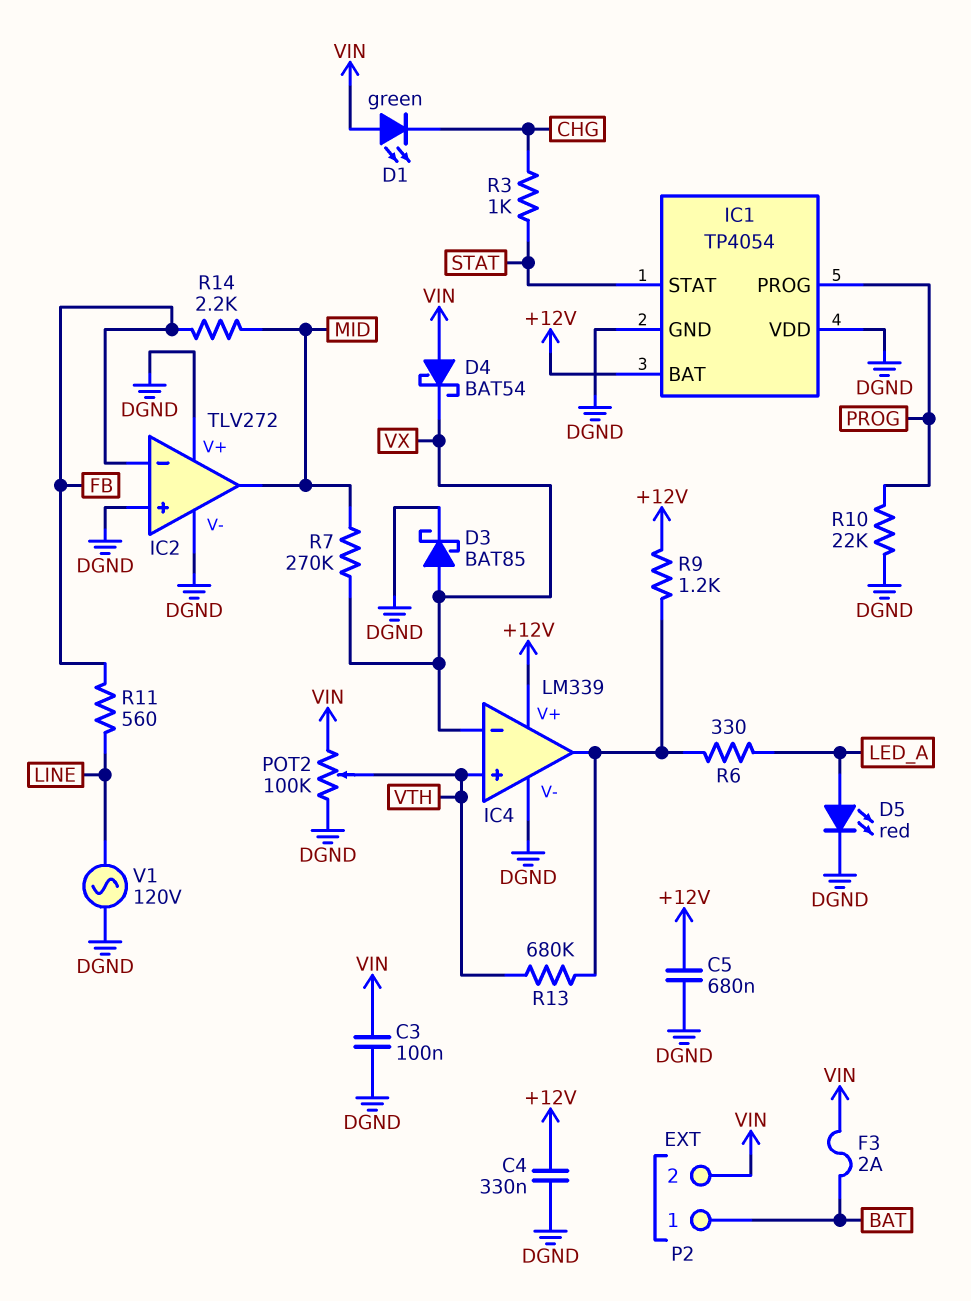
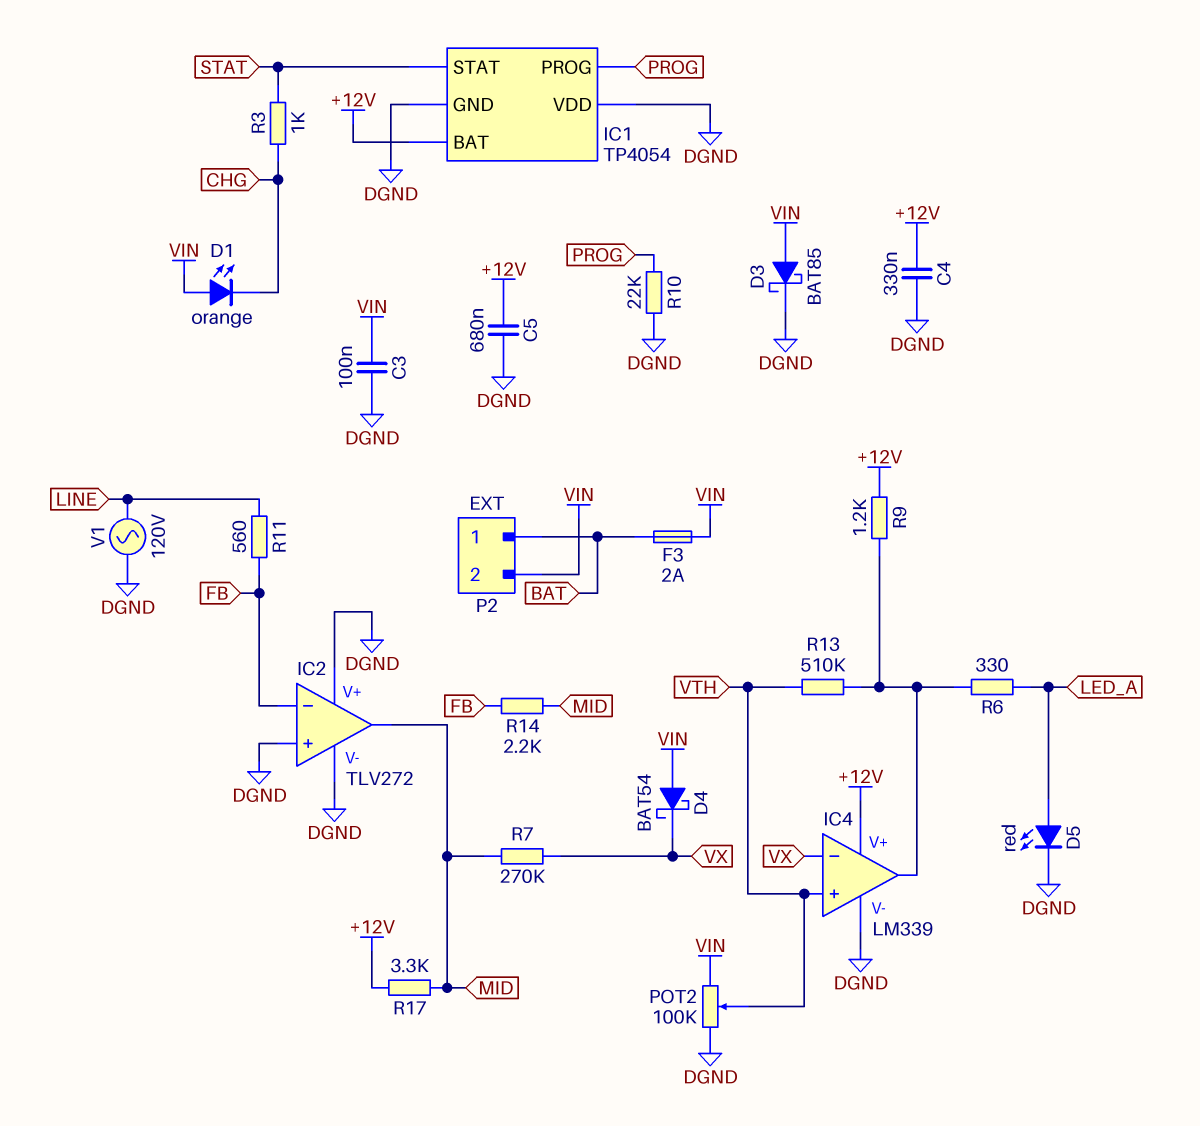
D1: LED green (A VIN, K CHG) -> LED orange (A VIN, K CHG)
D3: schottky BAT85 (A VX, K DGND) -> schottky BAT85 (A VIN, K DGND)
R13: 680k (IC4/out, VTH) -> 510k (IC4/out, VTH)
R17: none -> 3.3k (+12V, MID)

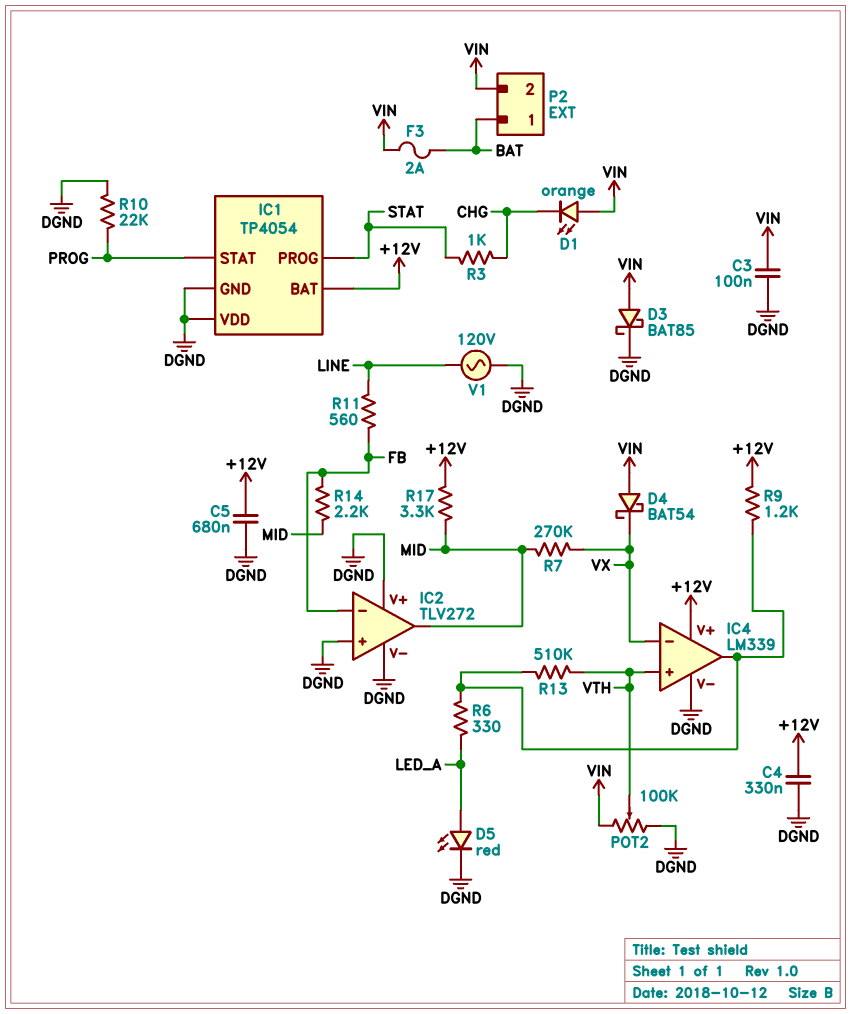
IC1 pin PROG: PROG -> STAT
IC1 pin STAT: STAT -> PROG

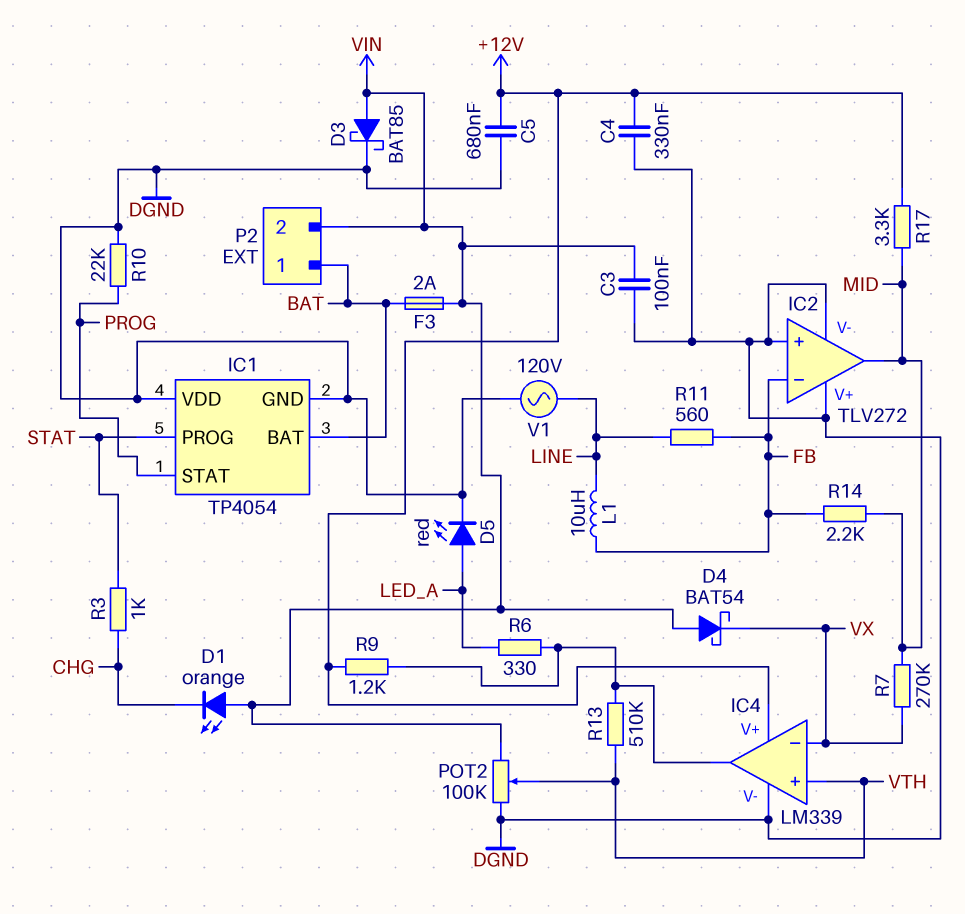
IC1 pin BAT: +12V -> BAT
L1: none -> 10uH (FB, LINE)

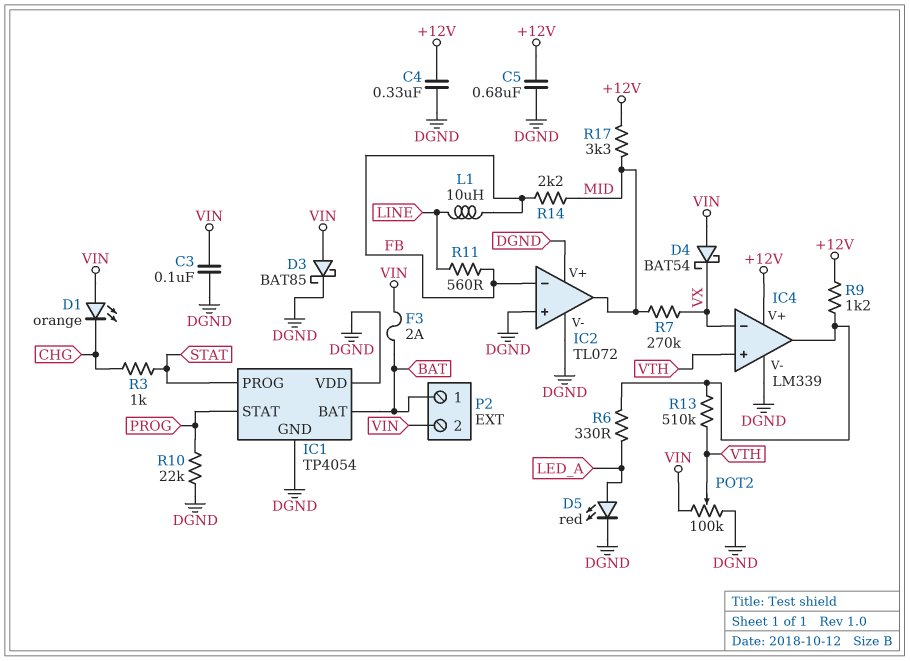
IC2: TLV272 -> TL072
V1: AC 120V (DGND, LINE) -> none

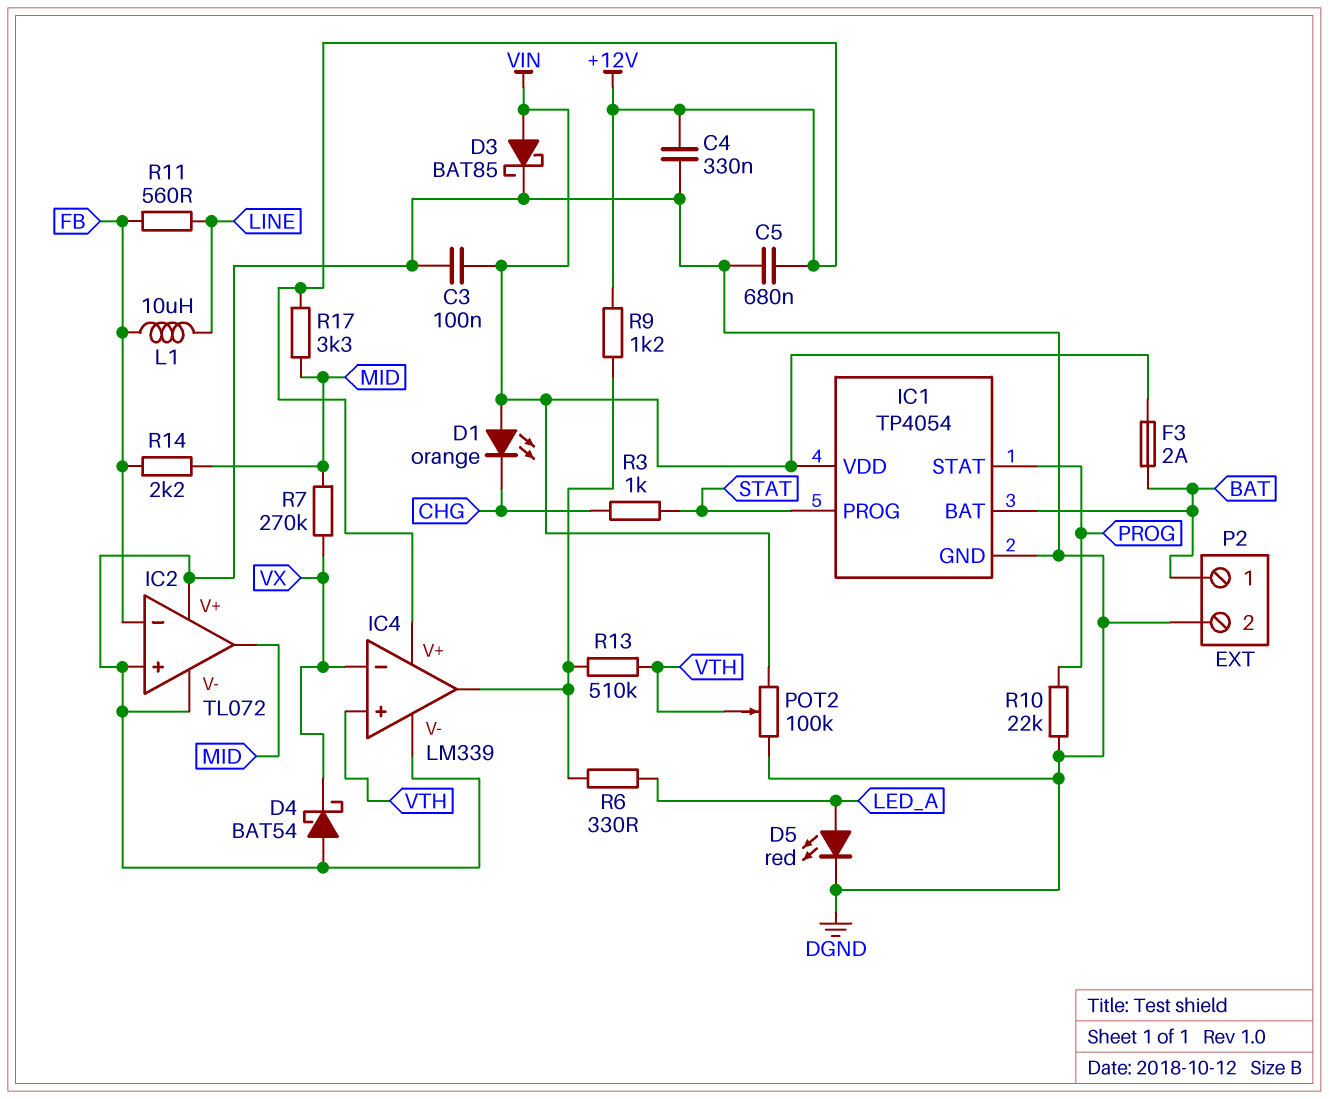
D4: schottky BAT54 (A VIN, K VX) -> schottky BAT54 (A DGND, K VX)
IC1 pin VDD: DGND -> VIN
P2 pin 2: VIN -> DGND

